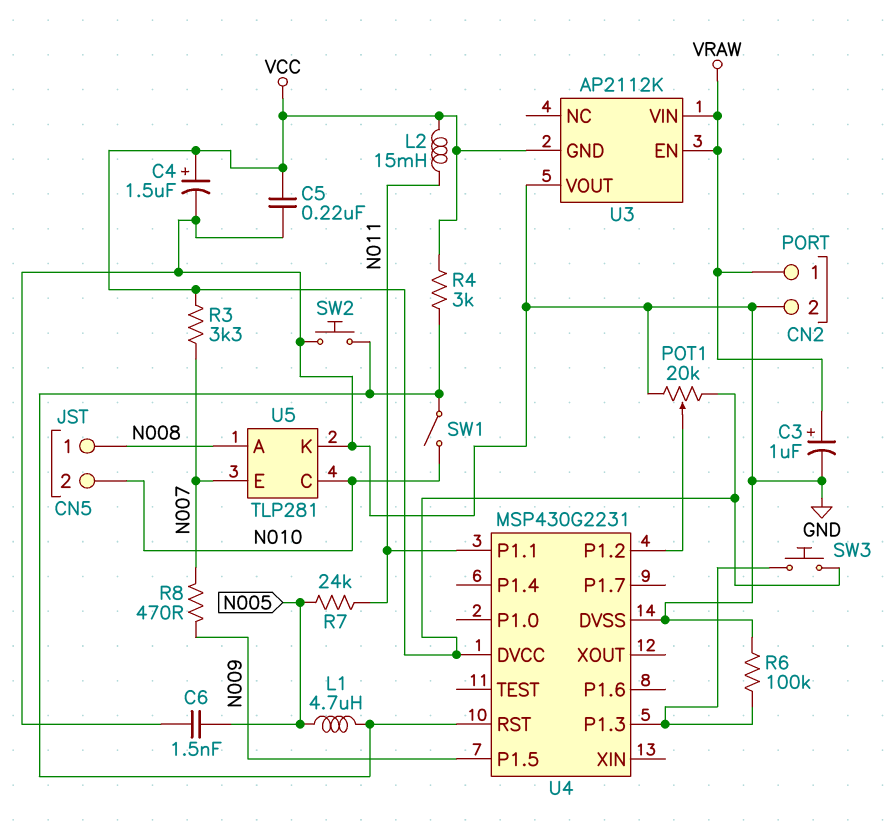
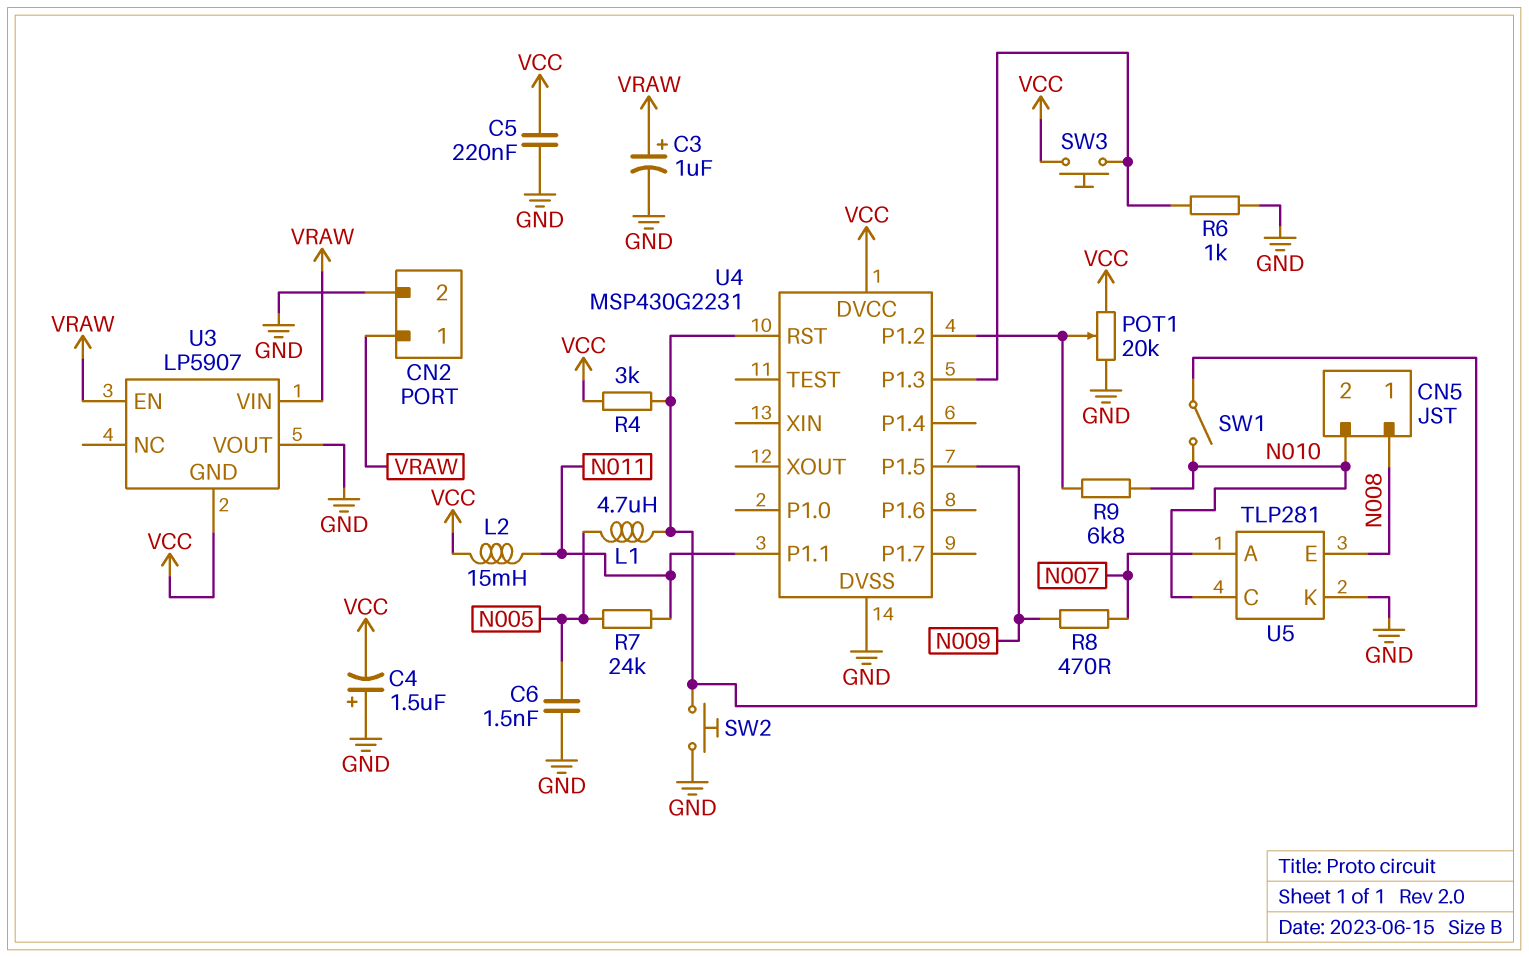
C4: 1.5uF (plus VCC, minus GND) -> 1.5uF (plus GND, minus VCC)
R3: 3.3k (N007, VCC) -> none
R6: 100k (GND, U4/P1.3) -> 1k (GND, U4/P1.3)
R9: none -> 6.8k (N010, U4/P1.2)
U3: AP2112K -> LP5907
U5 pin A: N008 -> N007
U5 pin E: N007 -> N008

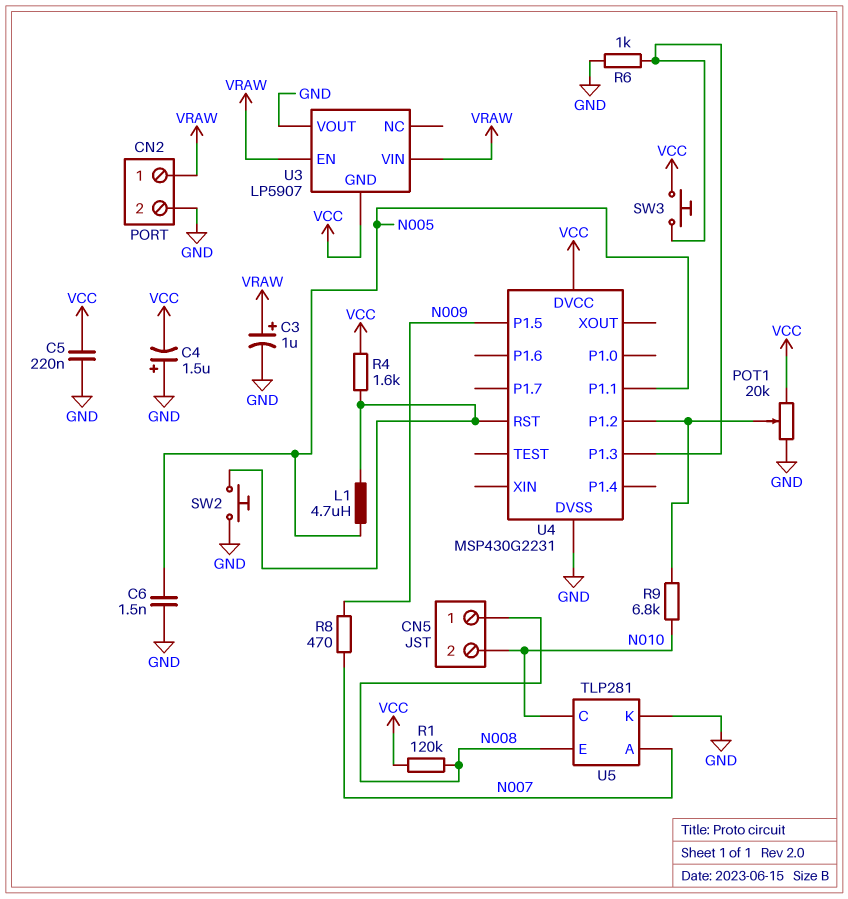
L2: 15mH (N011, VCC) -> none
R1: none -> 120k (N008, VCC)
R4: 3k (U4/RST, VCC) -> 1.6k (U4/RST, VCC)
R7: 24k (N005, N011) -> none
SW1: switch (N010, U4/RST) -> none
U4 pin P1.1: N011 -> N005

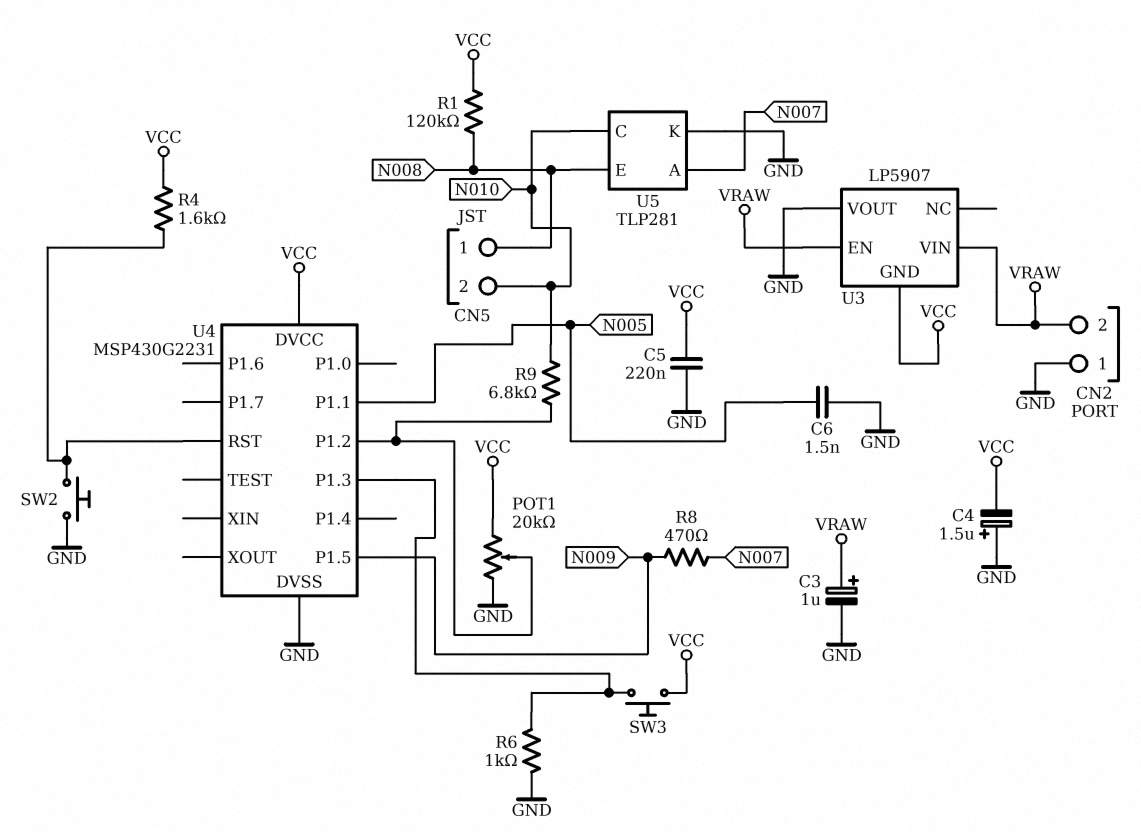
CN2 pin 1: VRAW -> GND
CN2 pin 2: GND -> VRAW
L1: 4.7uH (N005, U4/RST) -> none

